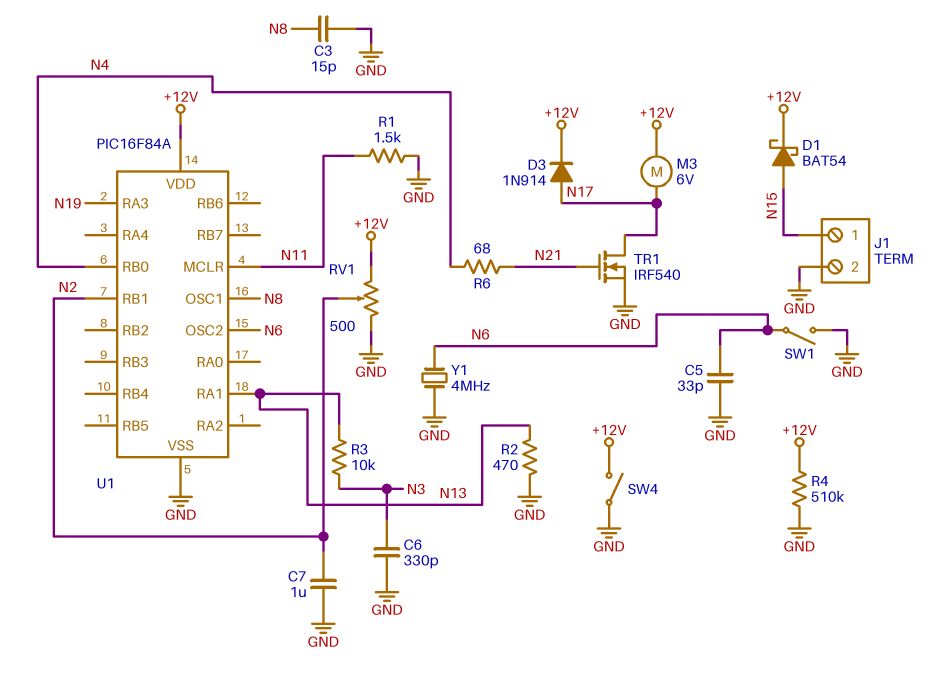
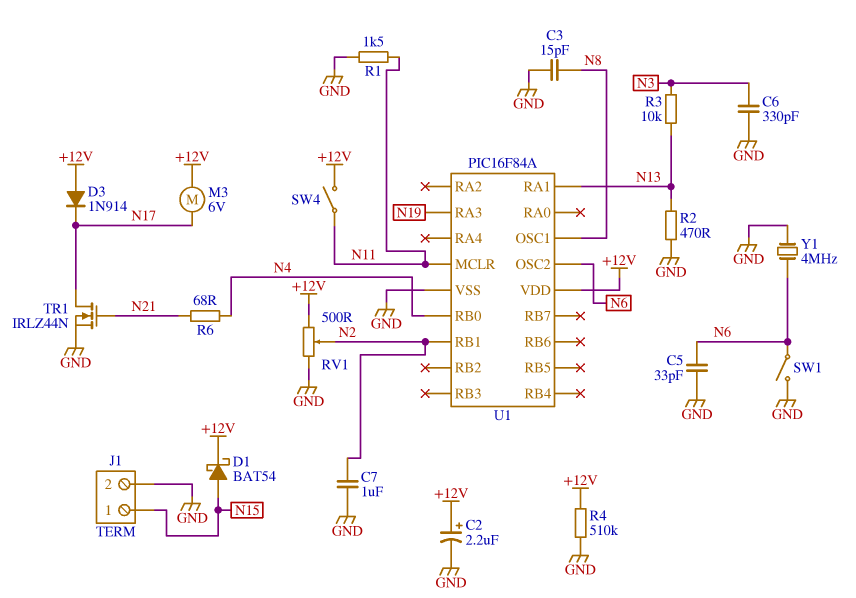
C2: none -> 2.2uF (plus +12V, minus GND)
D3: diode 1N914 (A N17, K +12V) -> diode 1N914 (A +12V, K N17)
SW4: switch (+12V, GND) -> switch (+12V, N11)
TR1: NMOS IRF540 (G N21, D N17, S GND) -> NMOS IRLZ44N (G N21, D N17, S GND)

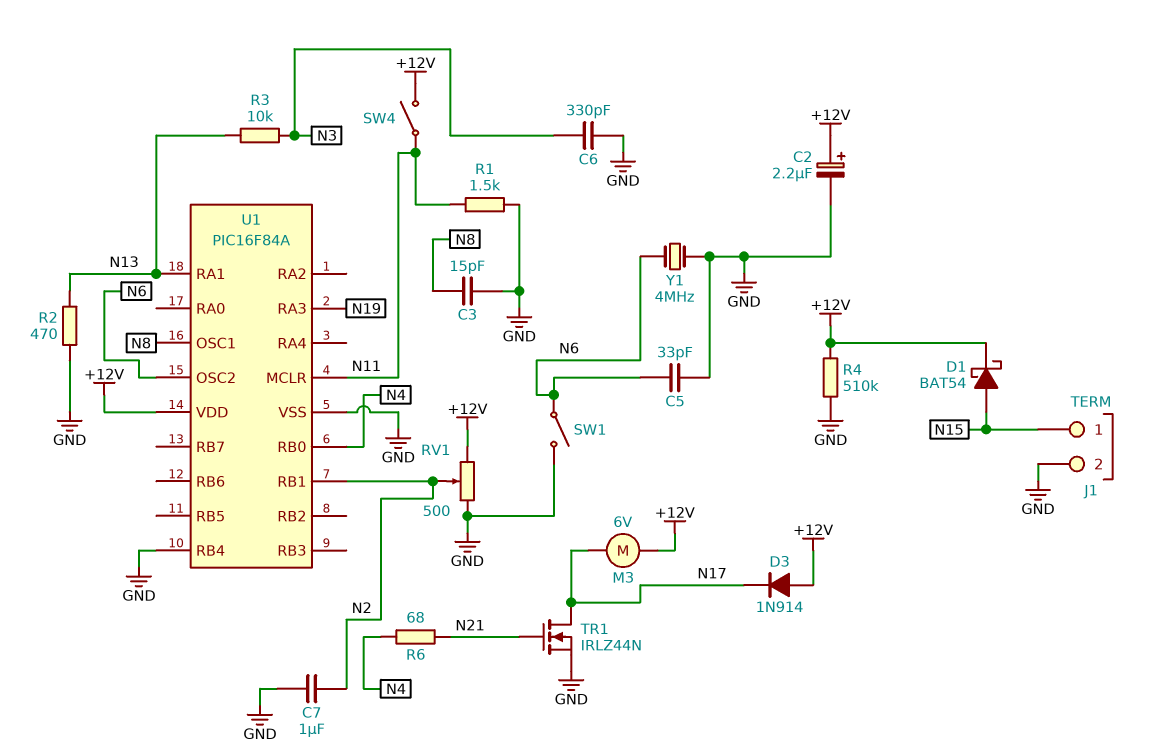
U1 pin RB4: none -> GND

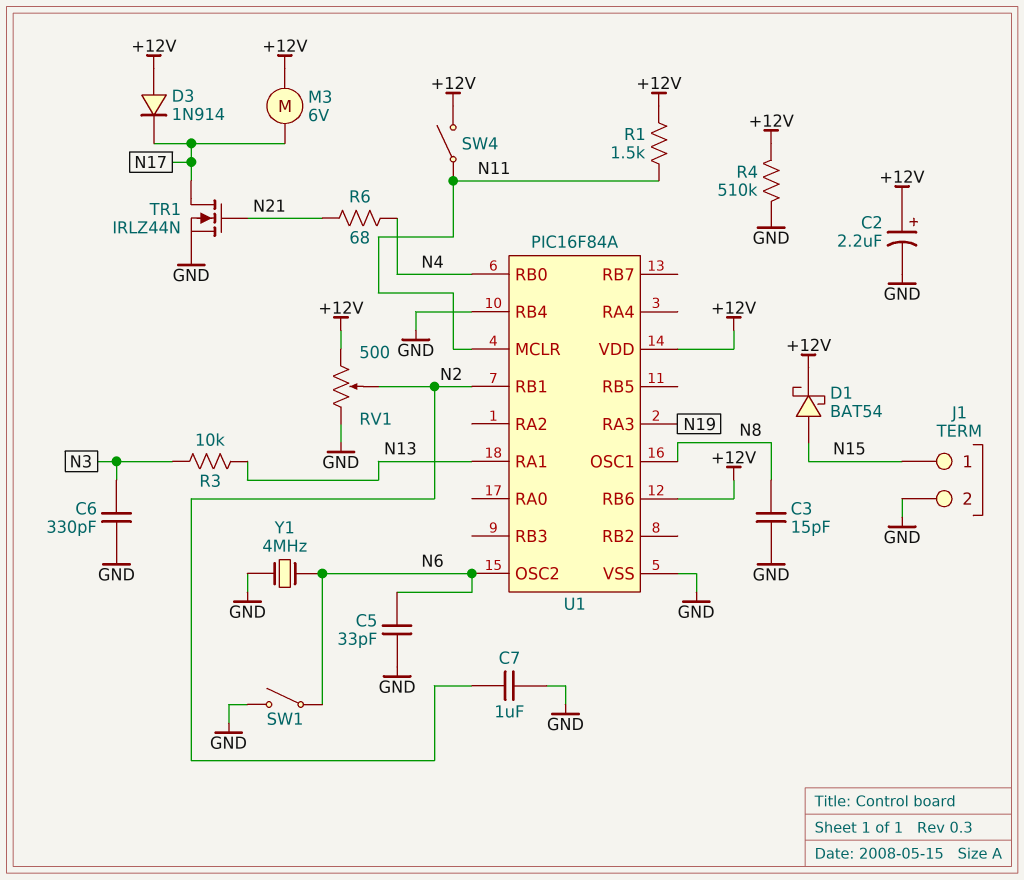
R1: 1.5k (GND, N11) -> 1.5k (+12V, N11)
R2: 470 (GND, N13) -> none
U1 pin RB6: none -> +12V

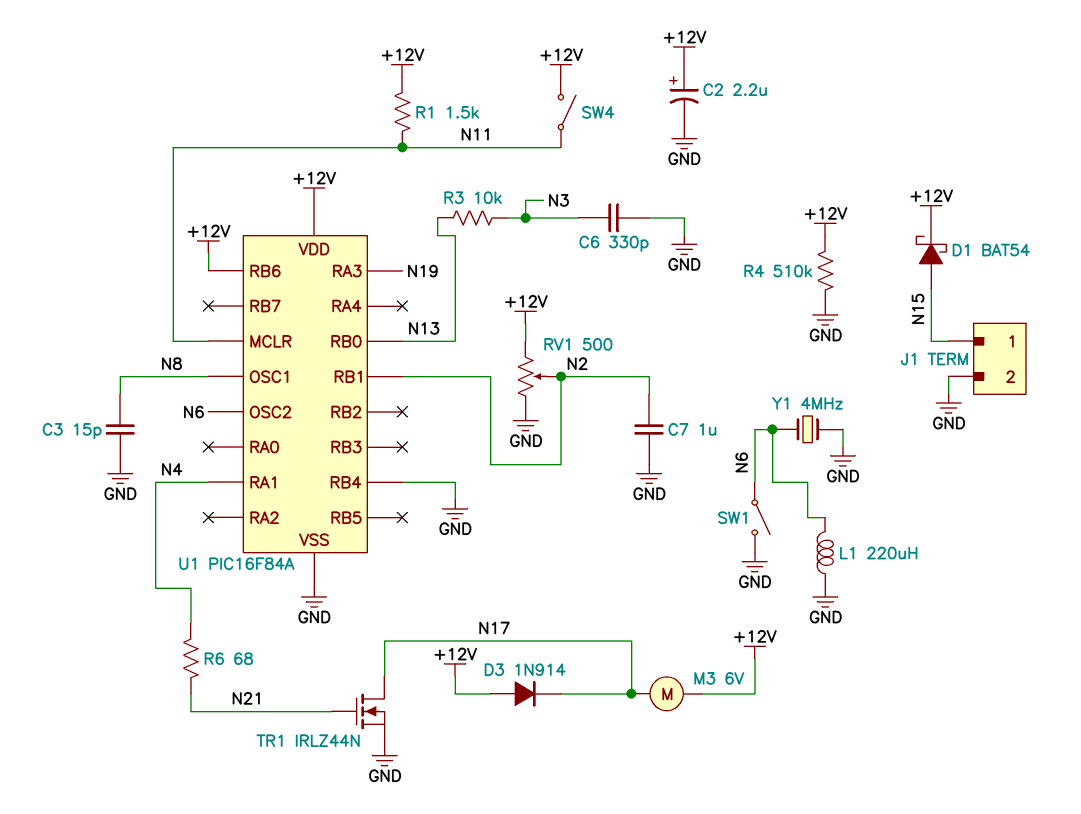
C5: 33pF (GND, N6) -> none
L1: none -> 220uH (GND, N6)
U1 pin RA1: N13 -> N4
U1 pin RB0: N4 -> N13

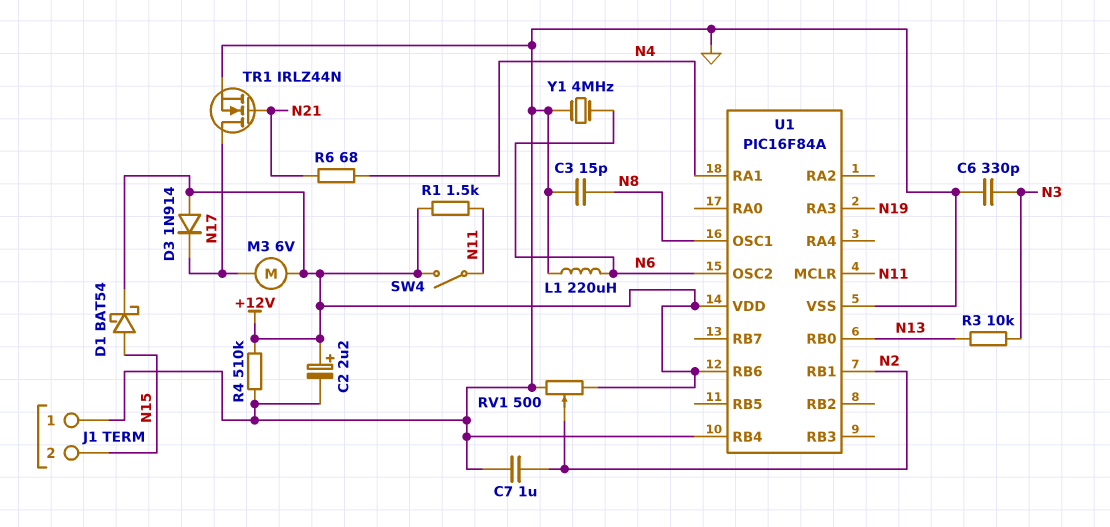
J1 pin 1: N15 -> GND
J1 pin 2: GND -> N15
SW1: switch (GND, N6) -> none

